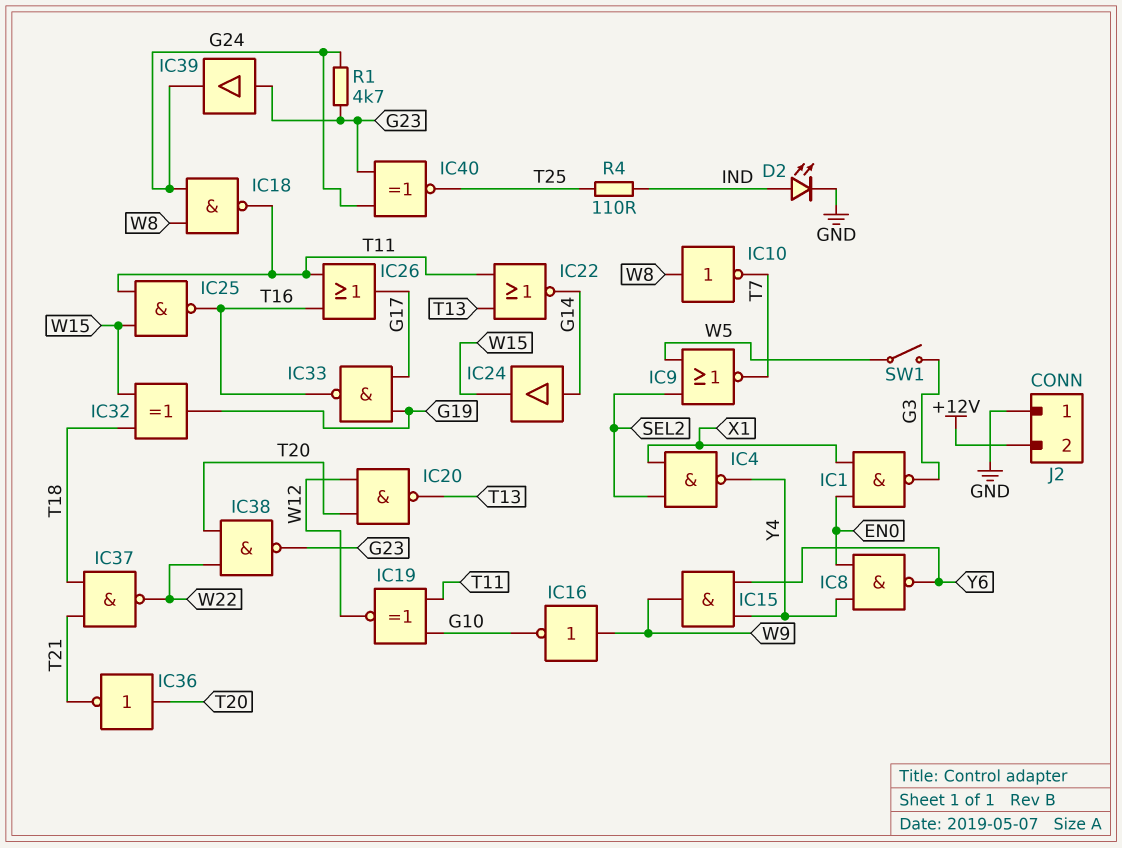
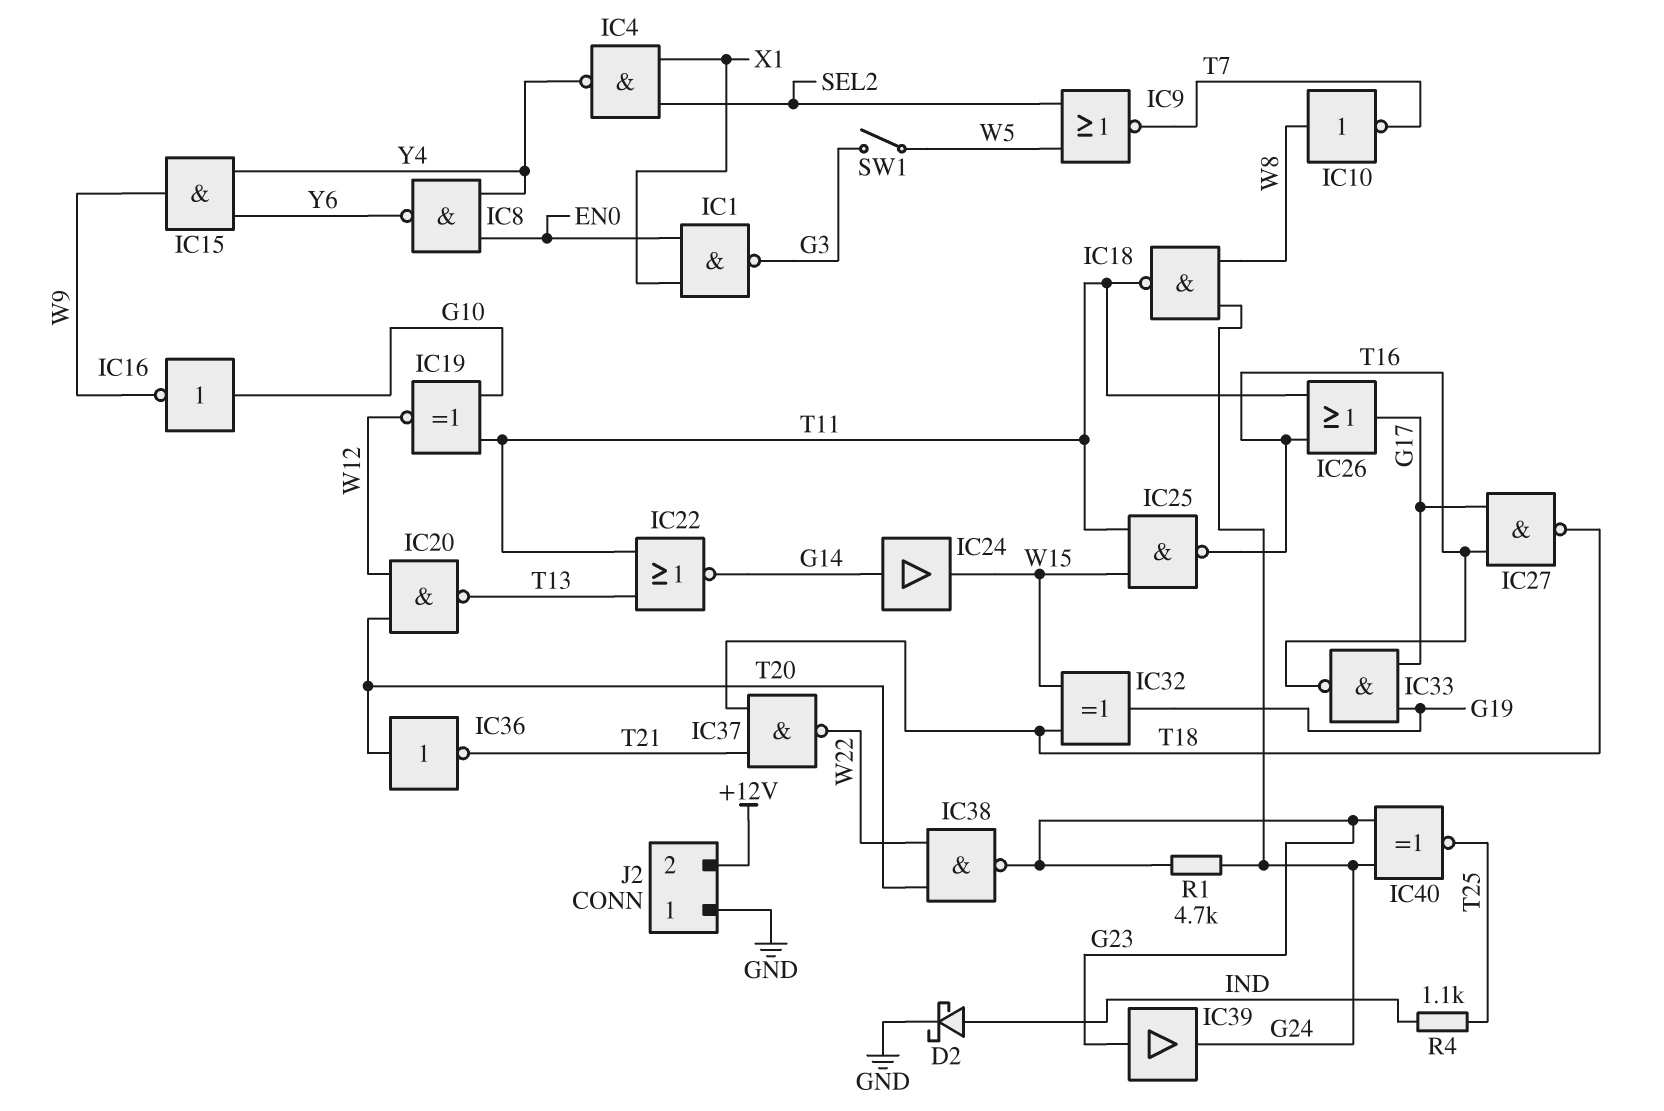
D2: LED (A IND, K GND) -> schottky (A IND, K GND)
IC16: NOT (in W9, out G10) -> NOT (in G10, out W9)
IC27: none -> NAND (in G17, in T16, out T18)
R4: 110 (IND, T25) -> 1.1k (IND, T25)

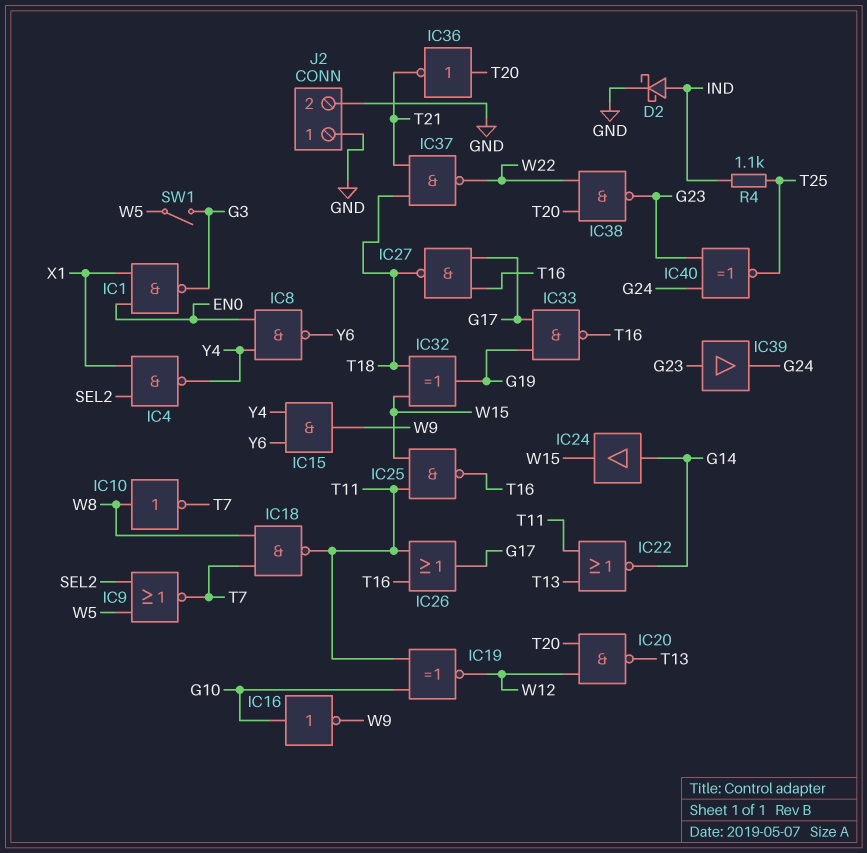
IC18: NAND (in G24, in W8, out T11) -> NAND (in T7, in W8, out T11)
J2 pin 2: +12V -> GND
R1: 4.7k (G23, G24) -> none

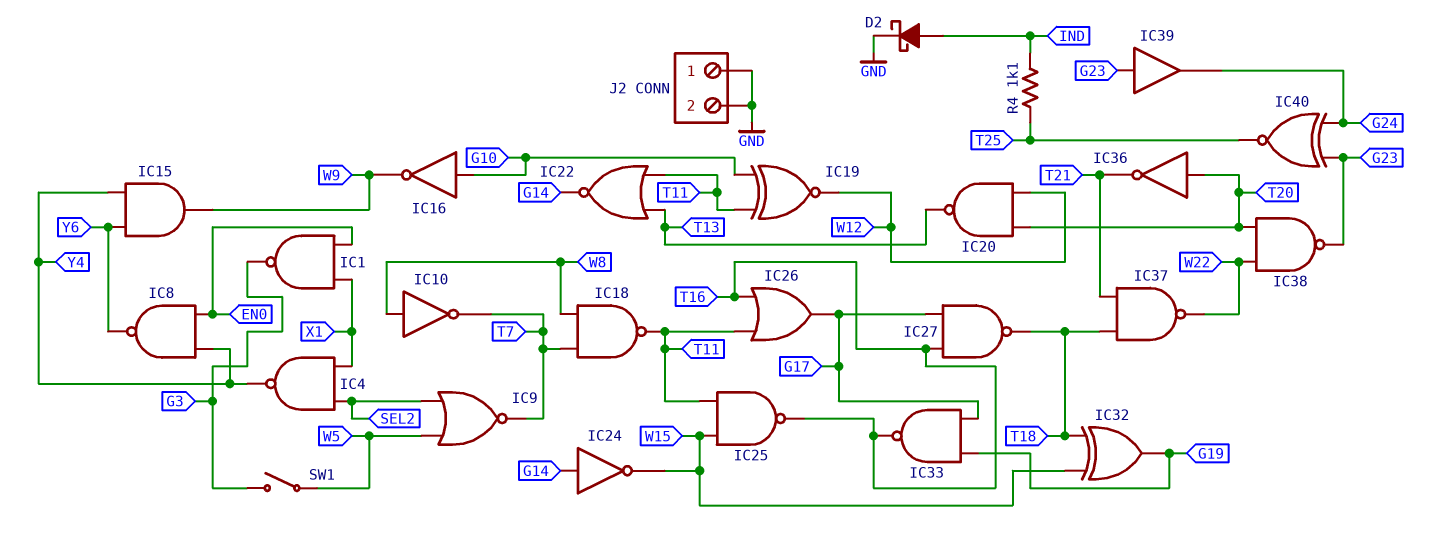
IC24: buffer (in G14, out W15) -> NOT (in G14, out W15)

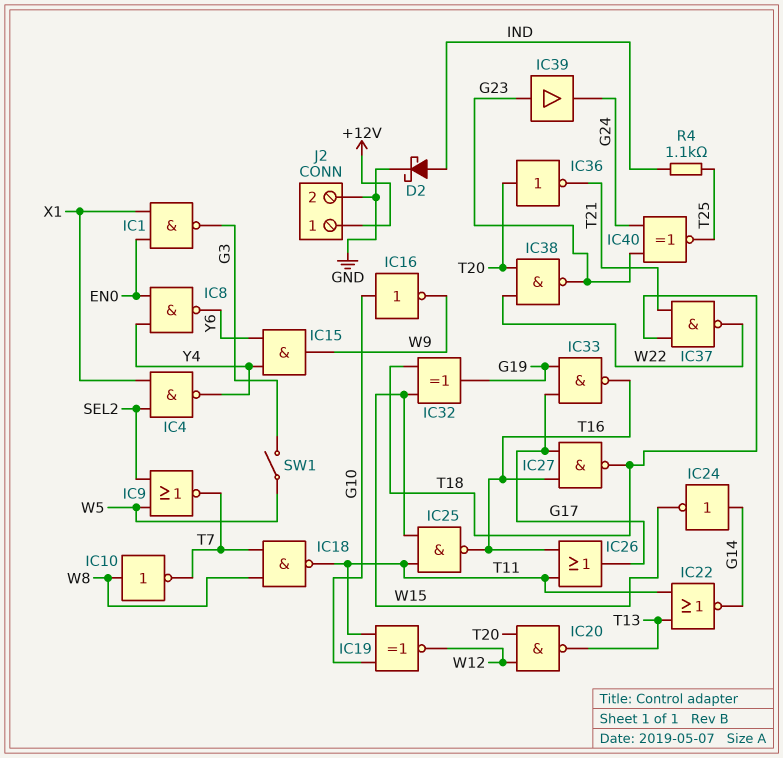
J2 pin 1: GND -> +12V

